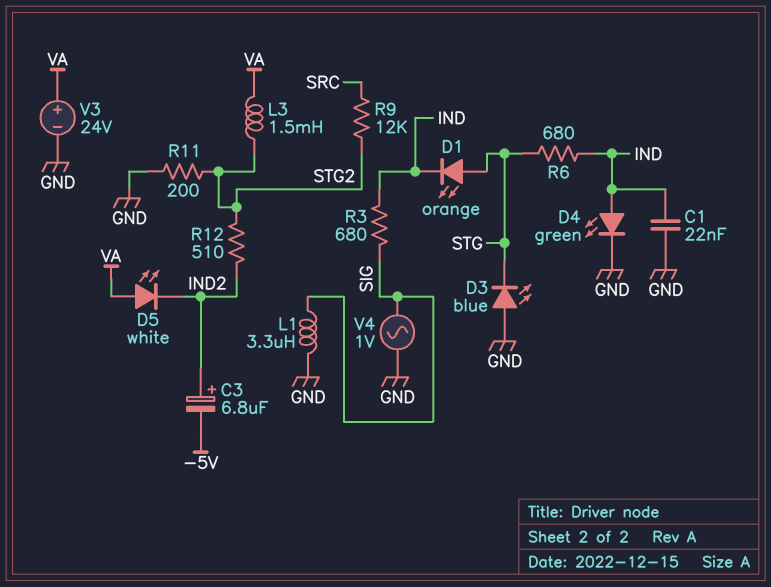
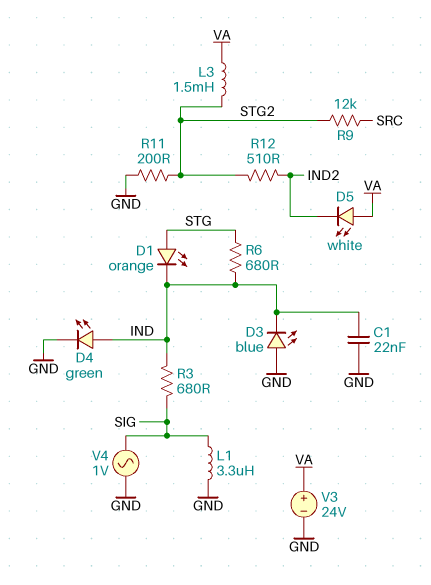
C3: 6.8uF (plus IND2, minus -5V) -> none
D3: LED blue (A GND, K STG) -> LED blue (A GND, K IND)

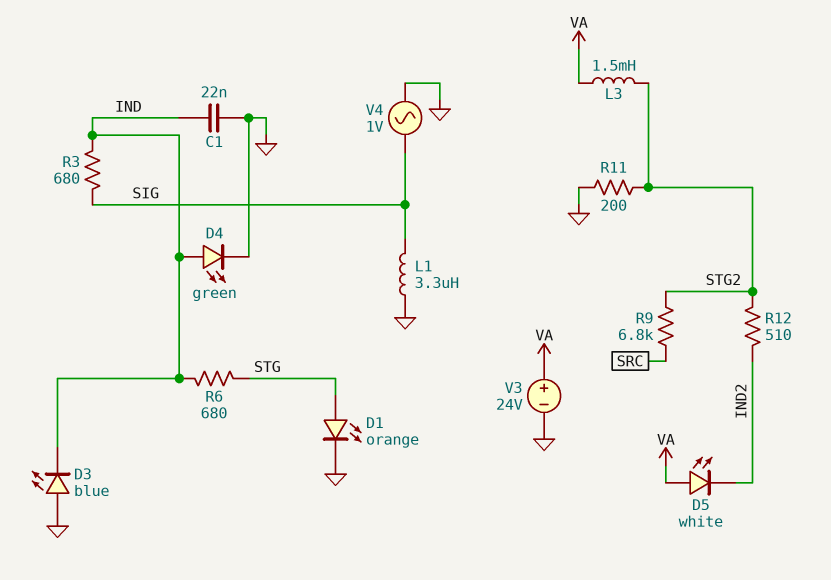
D1: LED orange (A STG, K IND) -> LED orange (A STG, K GND)
R9: 12k (SRC, STG2) -> 6.8k (SRC, STG2)

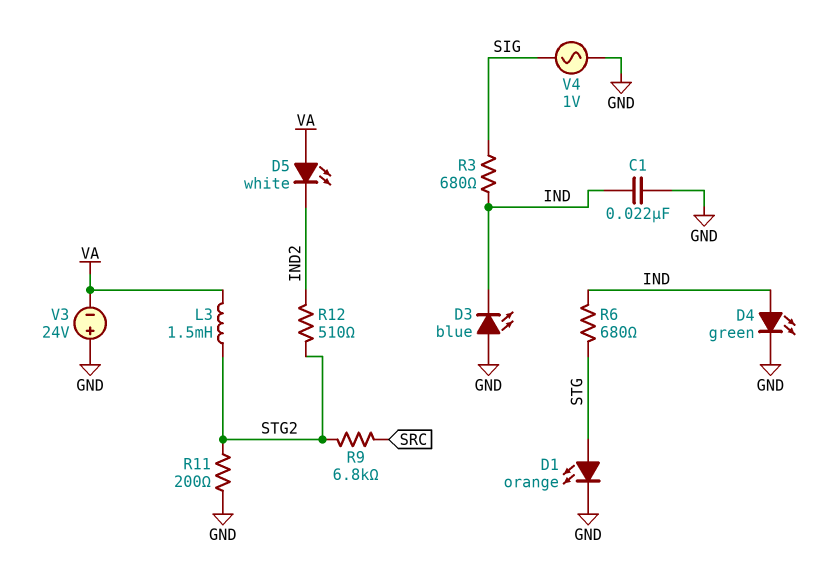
L1: 3.3uH (GND, SIG) -> none
V3: 24V (plus VA, minus GND) -> 24V (plus GND, minus VA)

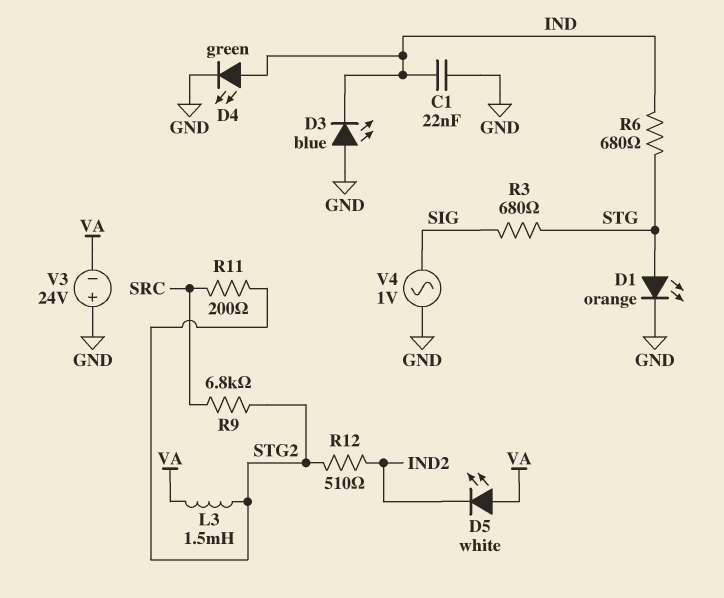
R3: 680 (IND, SIG) -> 680 (SIG, STG)
R11: 200 (GND, STG2) -> 200 (SRC, STG2)

